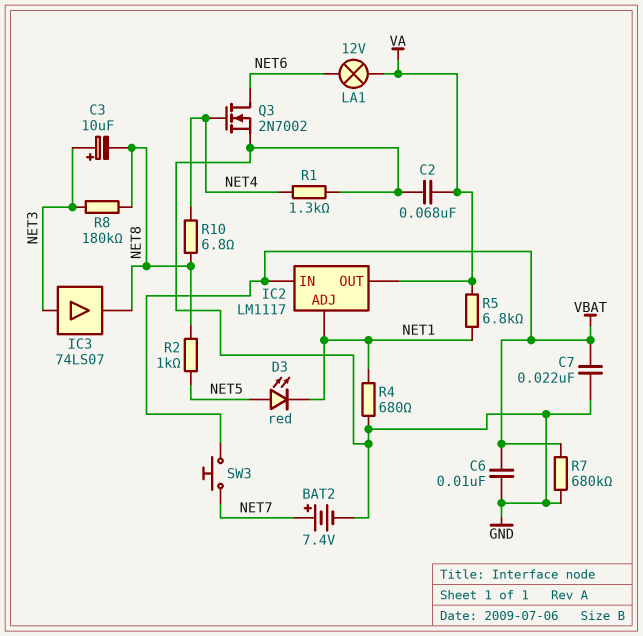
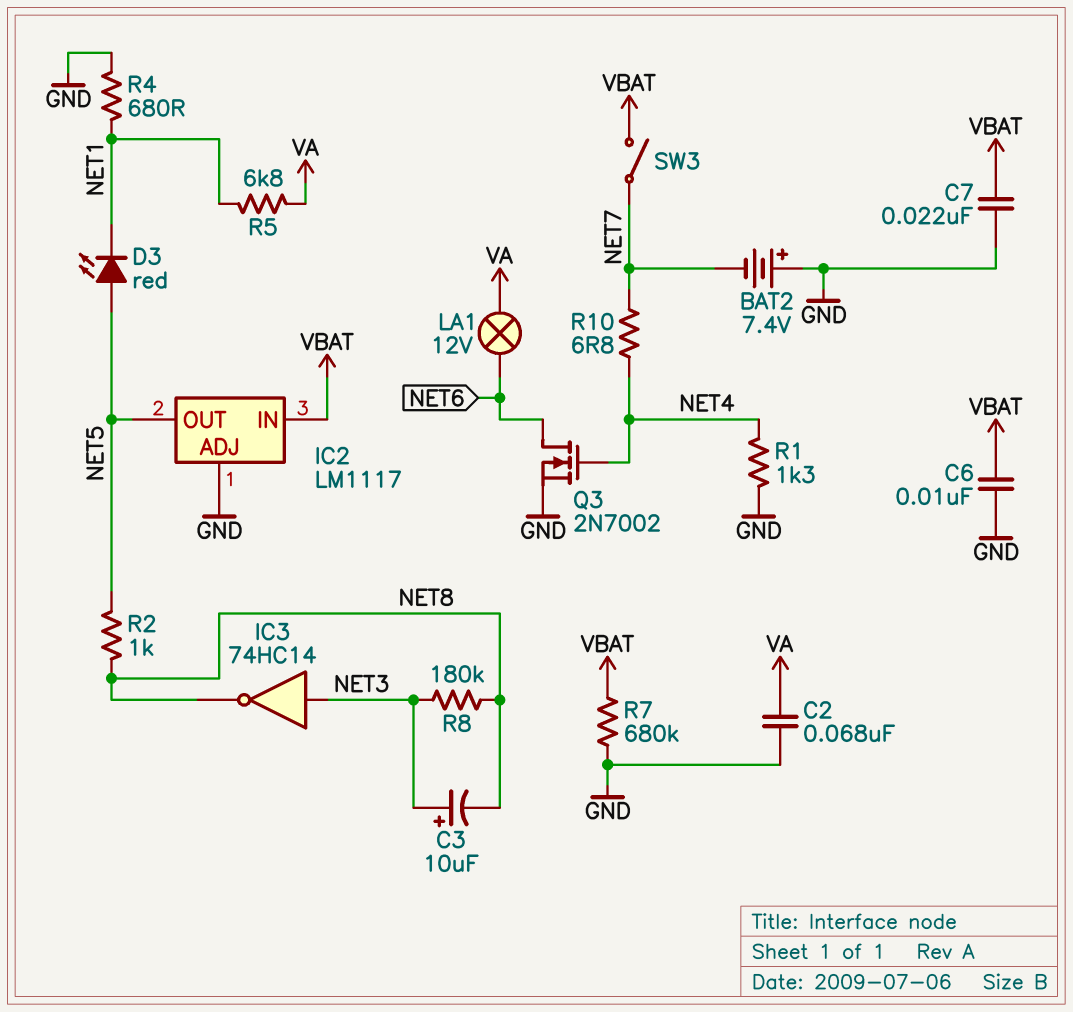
BAT2: 7.4V (plus NET7, minus GND) -> 7.4V (plus GND, minus NET7)
IC2 pin ADJ: NET1 -> GND
IC2 pin OUT: VA -> NET5
IC3: buffer 74LS07 (in NET3, out NET8) -> NOT 74HC14 (in NET3, out NET8)
R10: 6.8 (NET4, NET8) -> 6.8 (NET4, NET7)
SW3: button (NET7, VBAT) -> switch (NET7, VBAT)

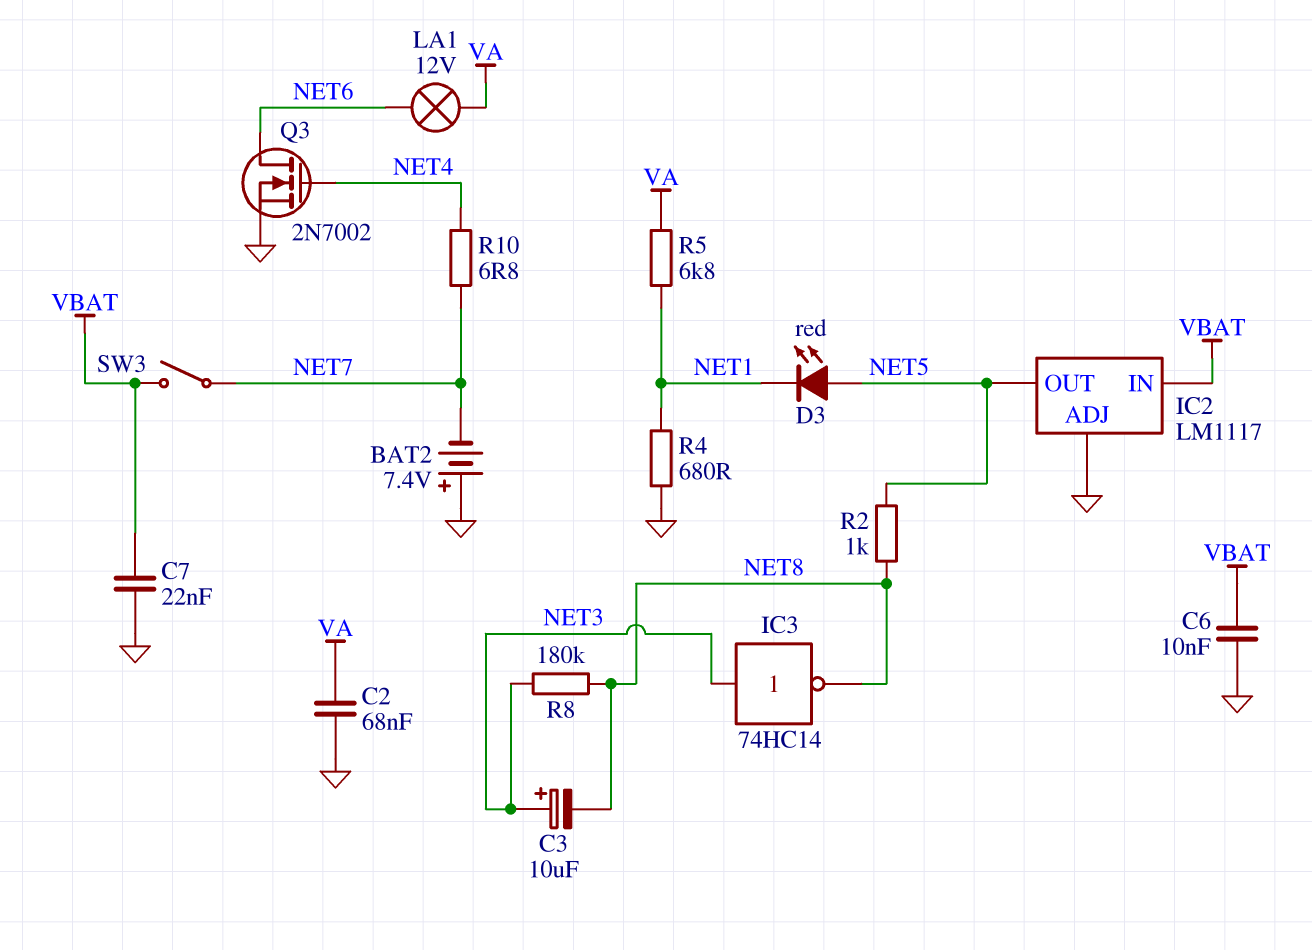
R1: 1.3k (GND, NET4) -> none
R7: 680k (GND, VBAT) -> none

